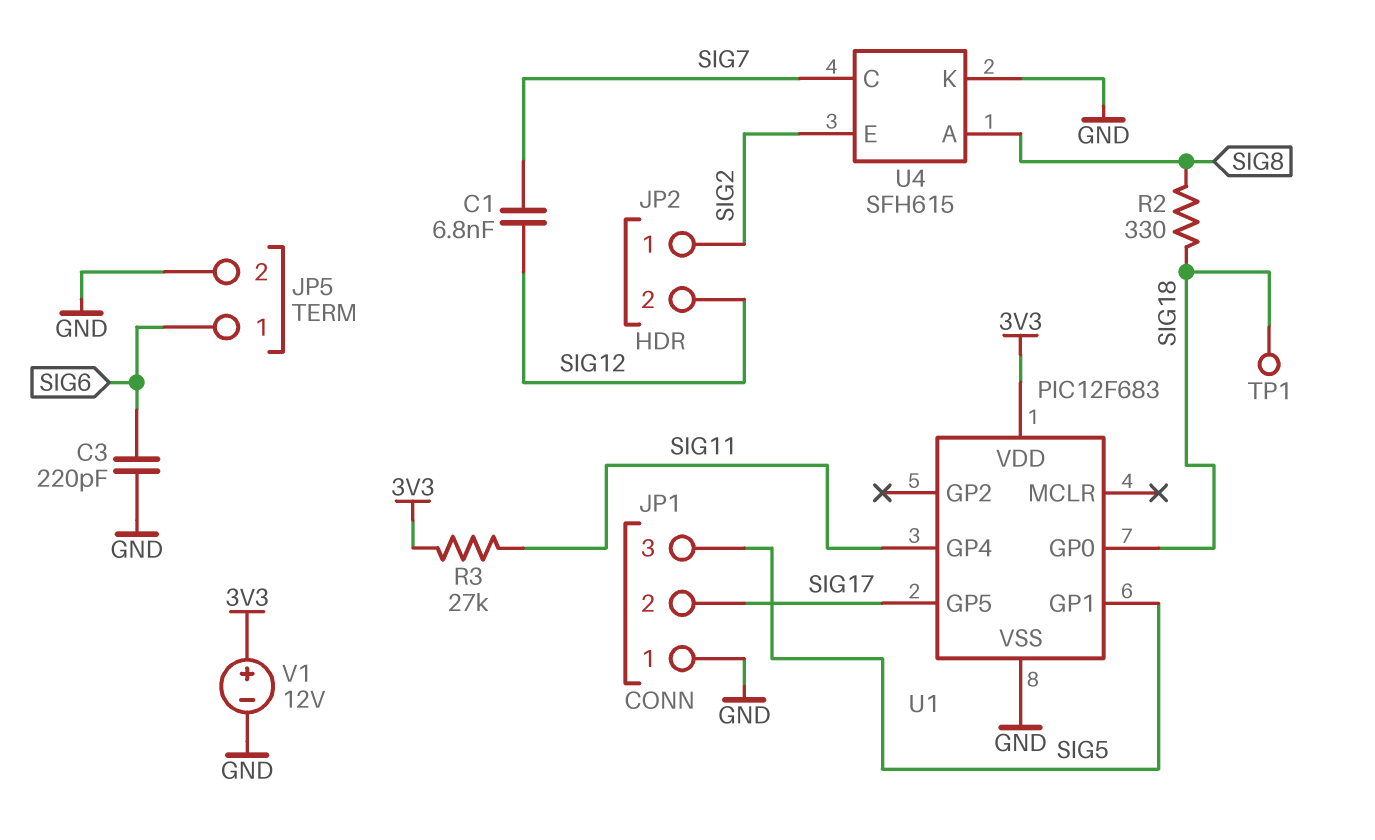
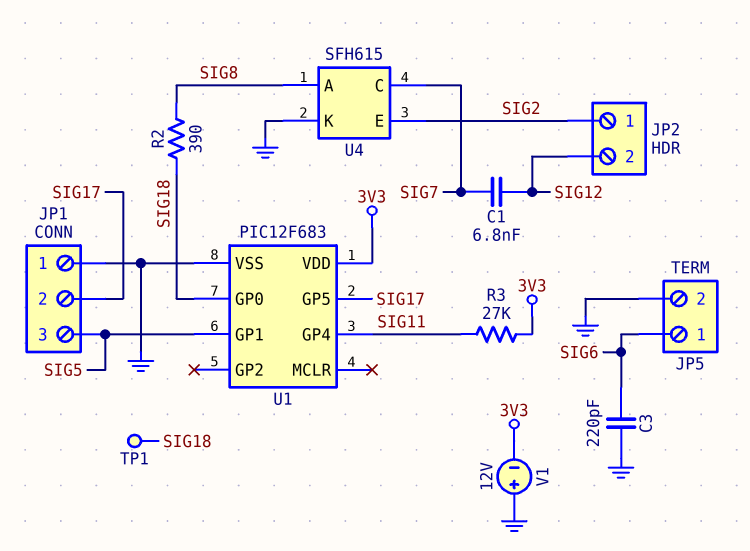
R2: 330 (SIG8, SIG18) -> 390 (SIG8, SIG18)
V1: 12V (plus 3V3, minus GND) -> 12V (plus GND, minus 3V3)

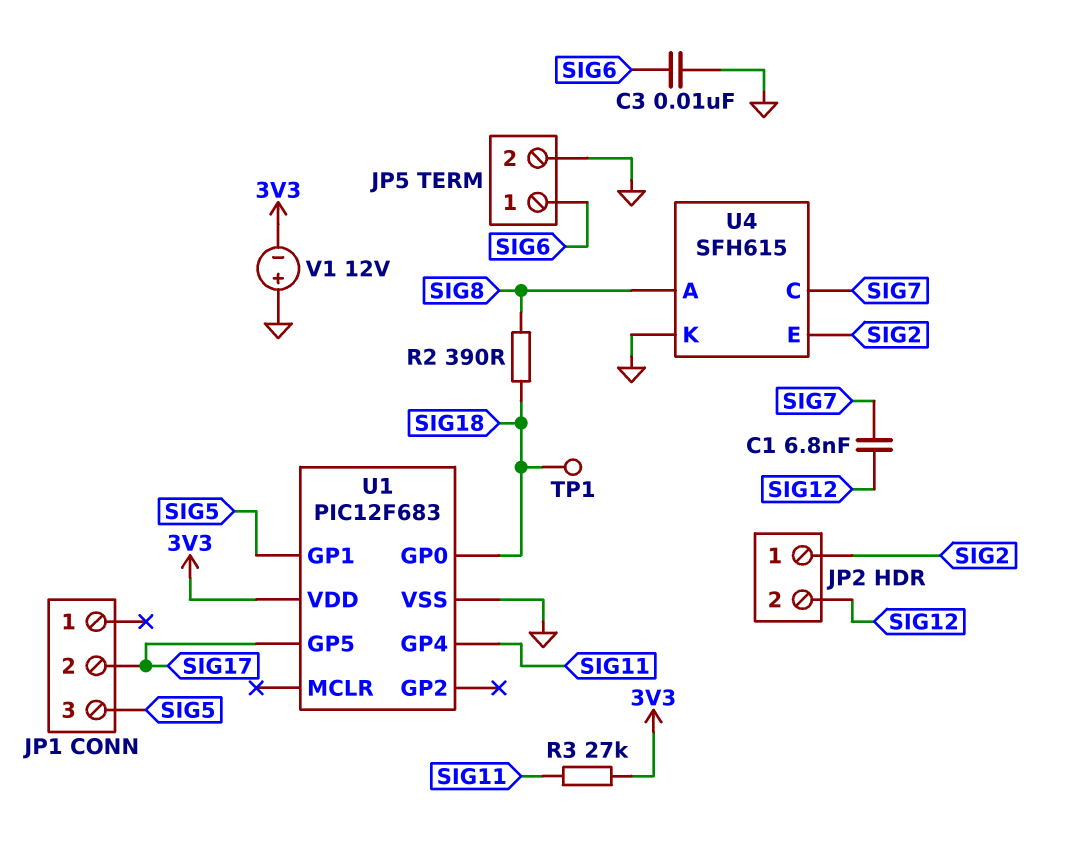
C3: 220pF (GND, SIG6) -> 10nF (GND, SIG6)
JP1 pin 1: GND -> none

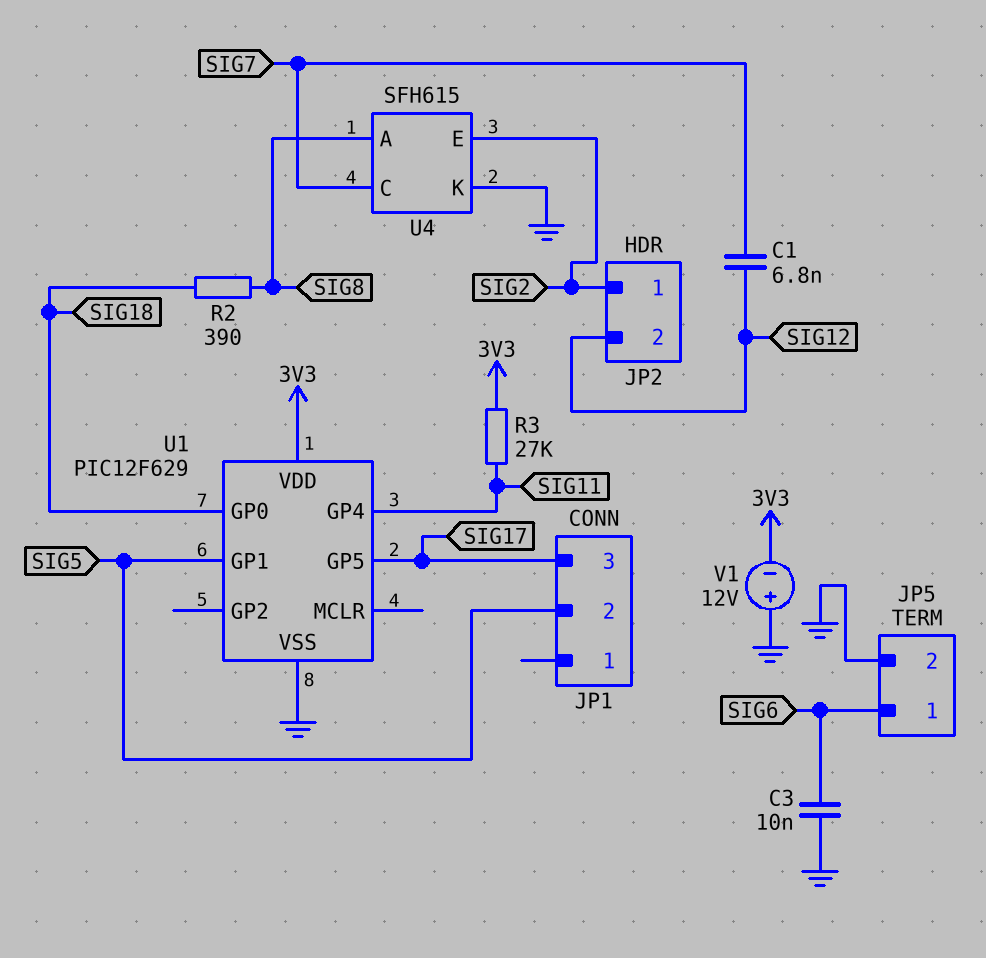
JP1 pin 2: SIG17 -> SIG5
JP1 pin 3: SIG5 -> SIG17
TP1: test point (SIG18) -> none
U1: PIC12F683 -> PIC12F629

